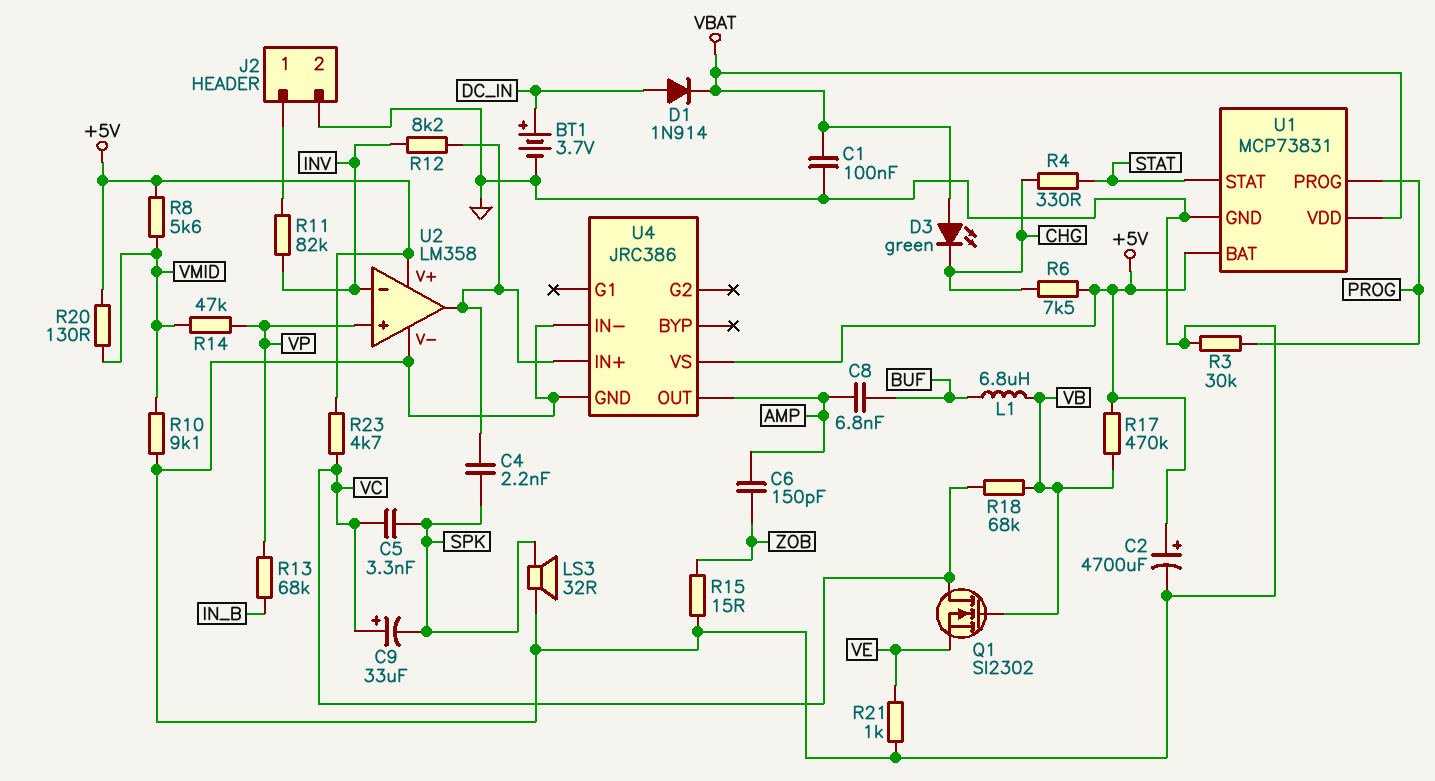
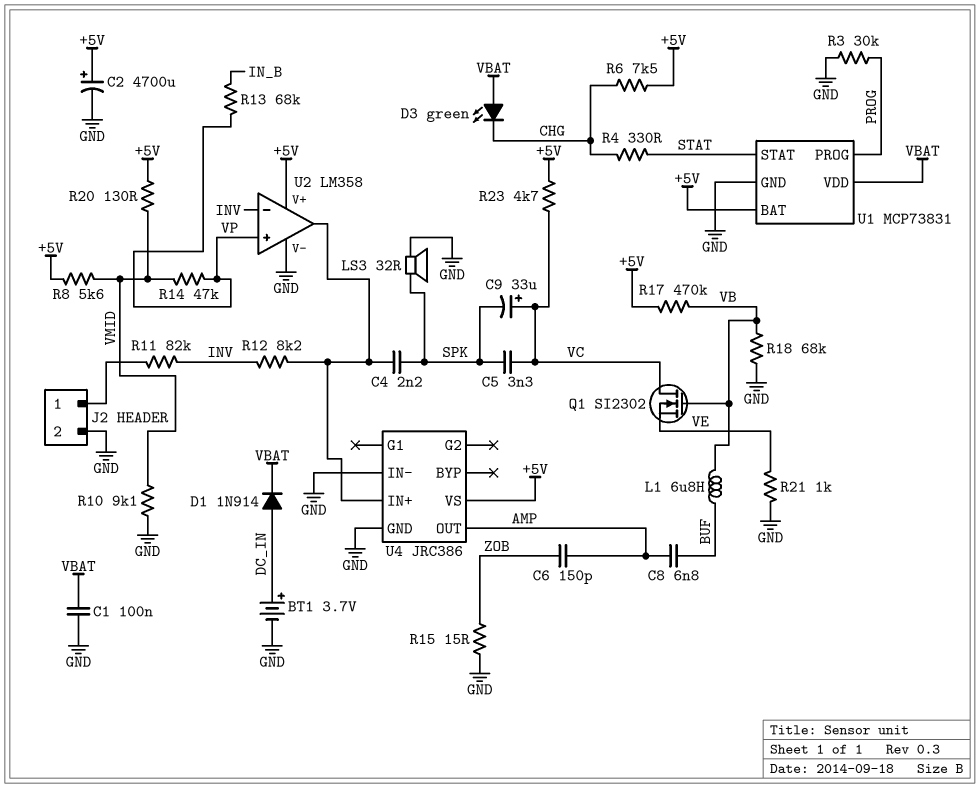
R18: 68k (VB, VC) -> 68k (GND, VB)

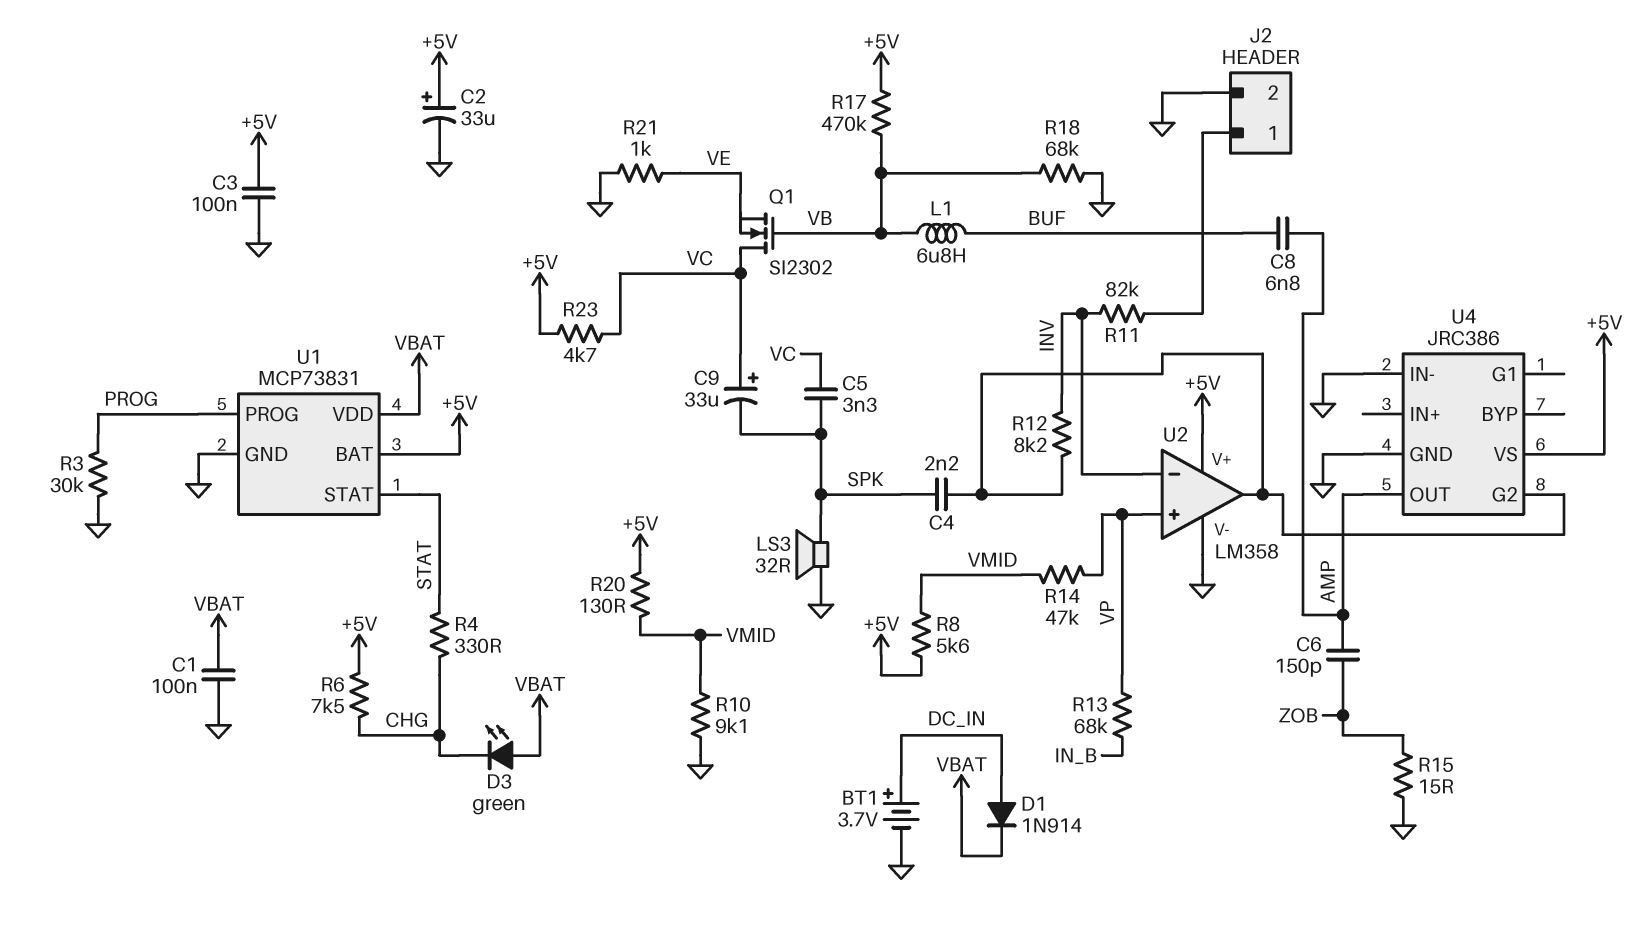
C2: 4700uF (plus +5V, minus GND) -> 33uF (plus +5V, minus GND)
C3: none -> 100nF (+5V, GND)
U4 pin G2: none -> U2/out
U4 pin IN+: U2/out -> none

